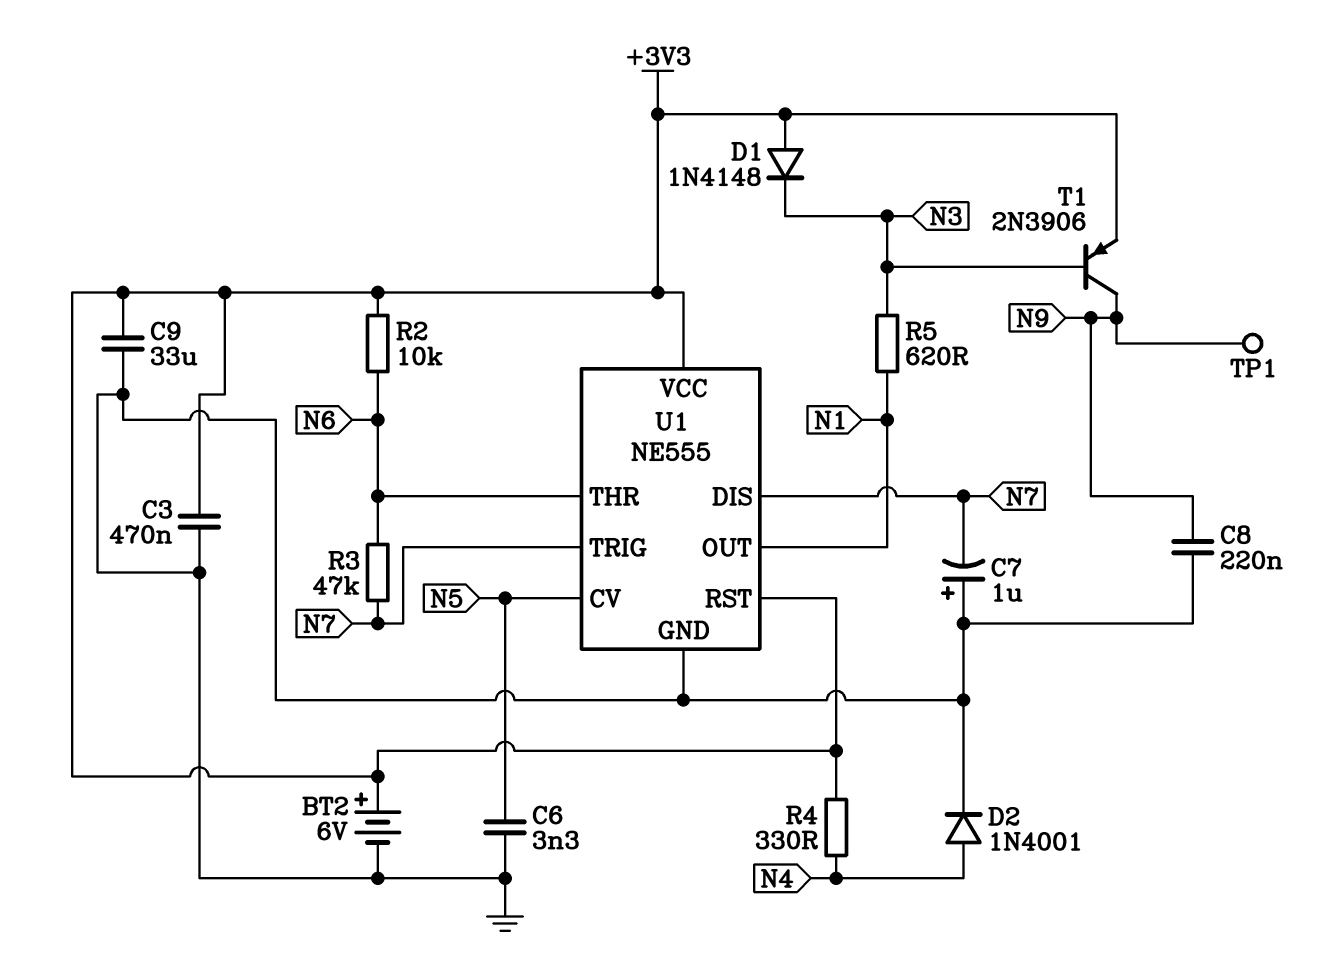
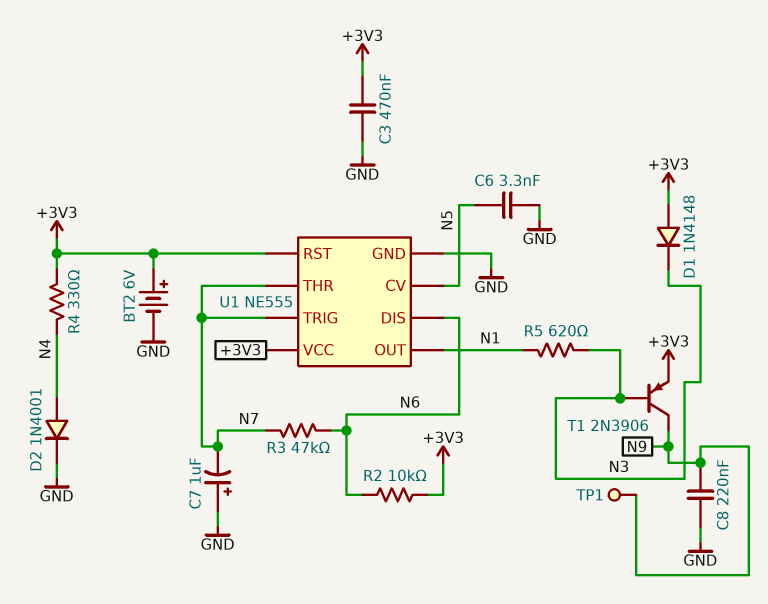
C9: 33uF (+3V3, GND) -> none
U1 pin DIS: N7 -> N6
U1 pin THR: N6 -> N7

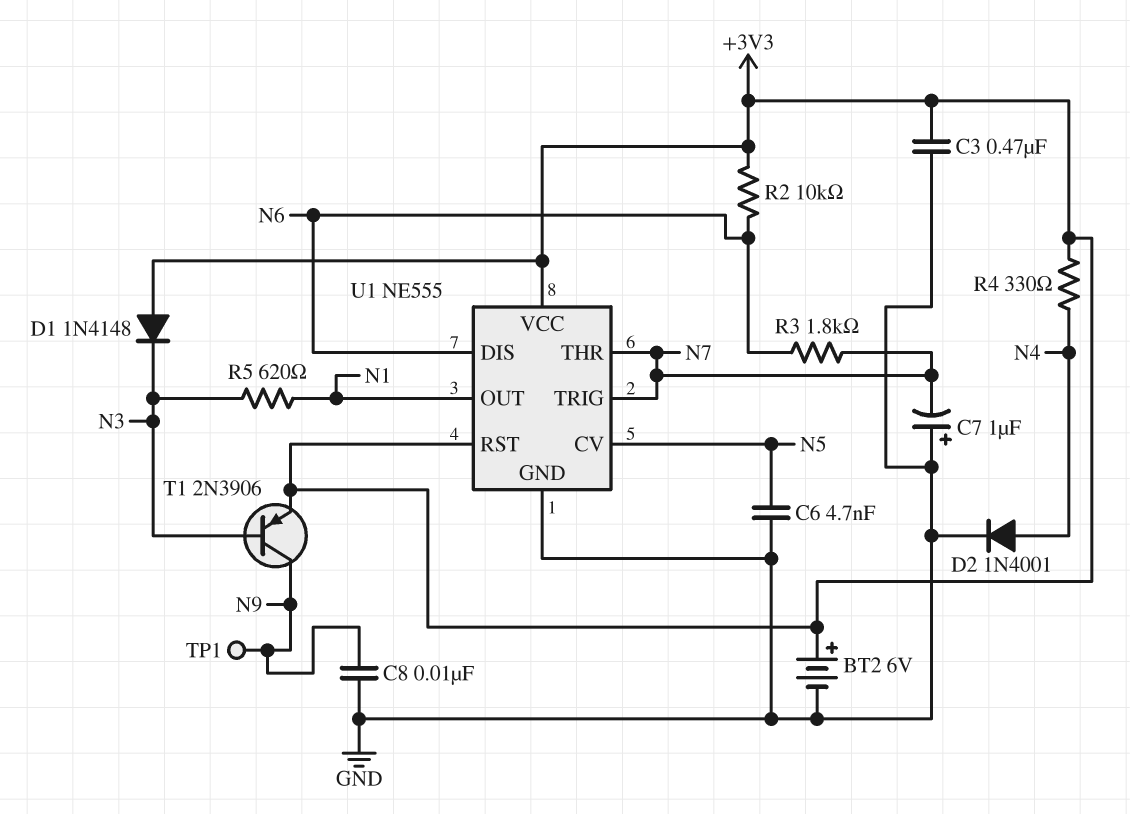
C6: 3.3nF (GND, N5) -> 4.7nF (GND, N5)
C8: 220nF (GND, N9) -> 10nF (GND, N9)
R3: 47k (N6, N7) -> 1.8k (N6, N7)

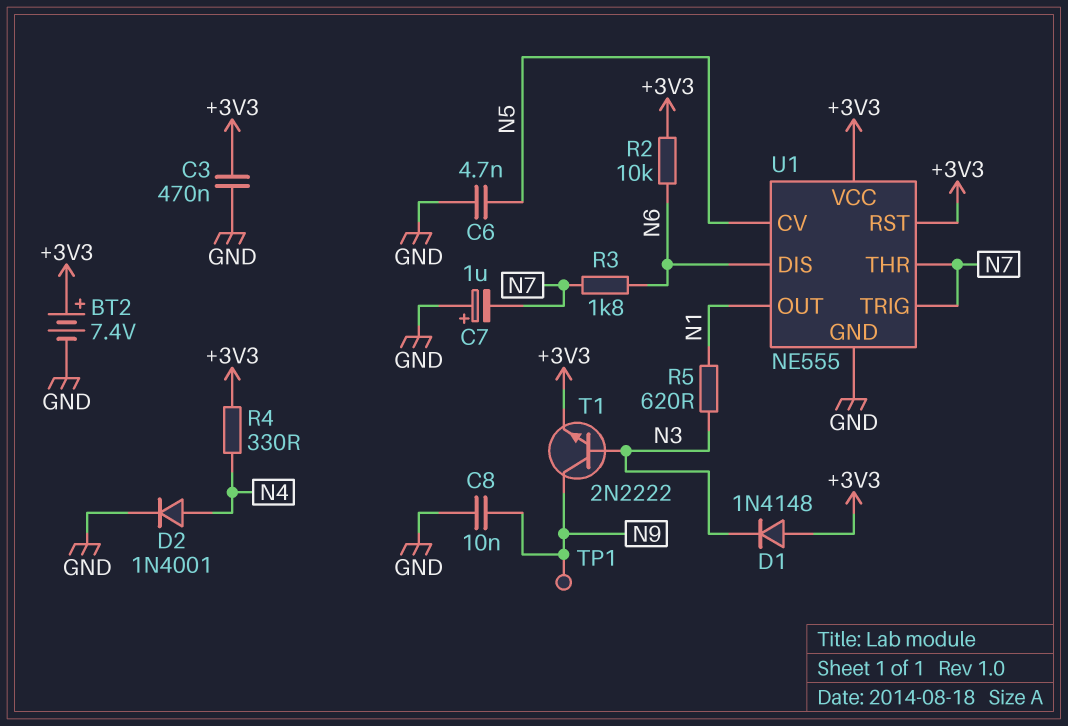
BT2: 6V (plus +3V3, minus GND) -> 7.4V (plus +3V3, minus GND)
T1: PNP 2N3906 (B N3, C N9, E +3V3) -> NPN 2N2222 (B N3, C N9, E +3V3)

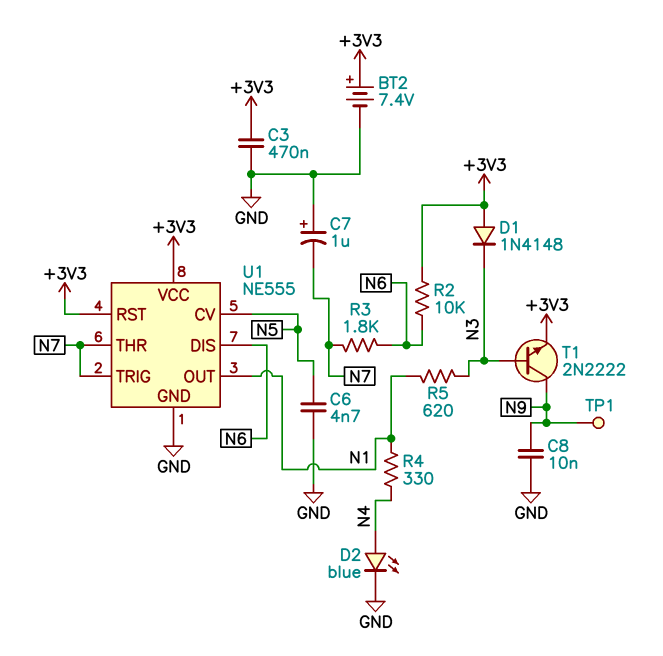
D2: diode 1N4001 (A N4, K GND) -> LED blue (A N4, K GND)
R4: 330 (+3V3, N4) -> 330 (N1, N4)

